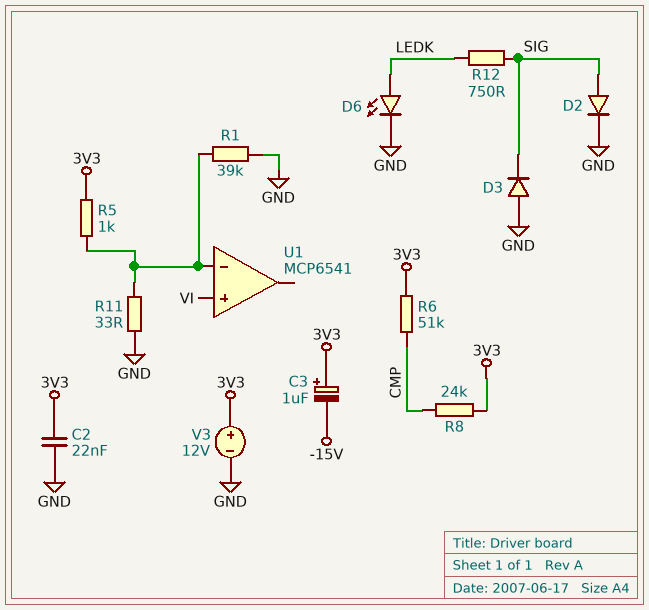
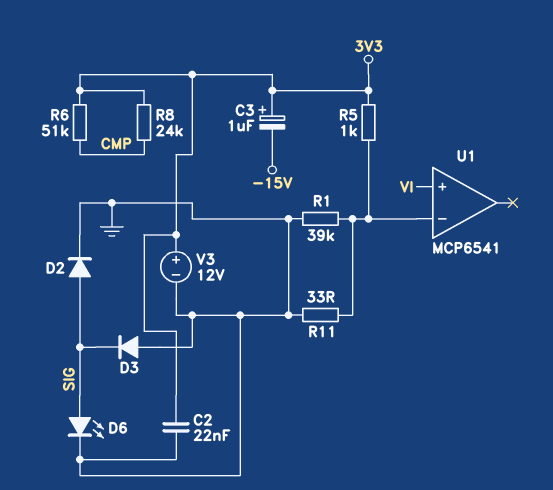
D6: LED (A LEDK, K GND) -> LED (A SIG, K GND)
R12: 750 (LEDK, SIG) -> none

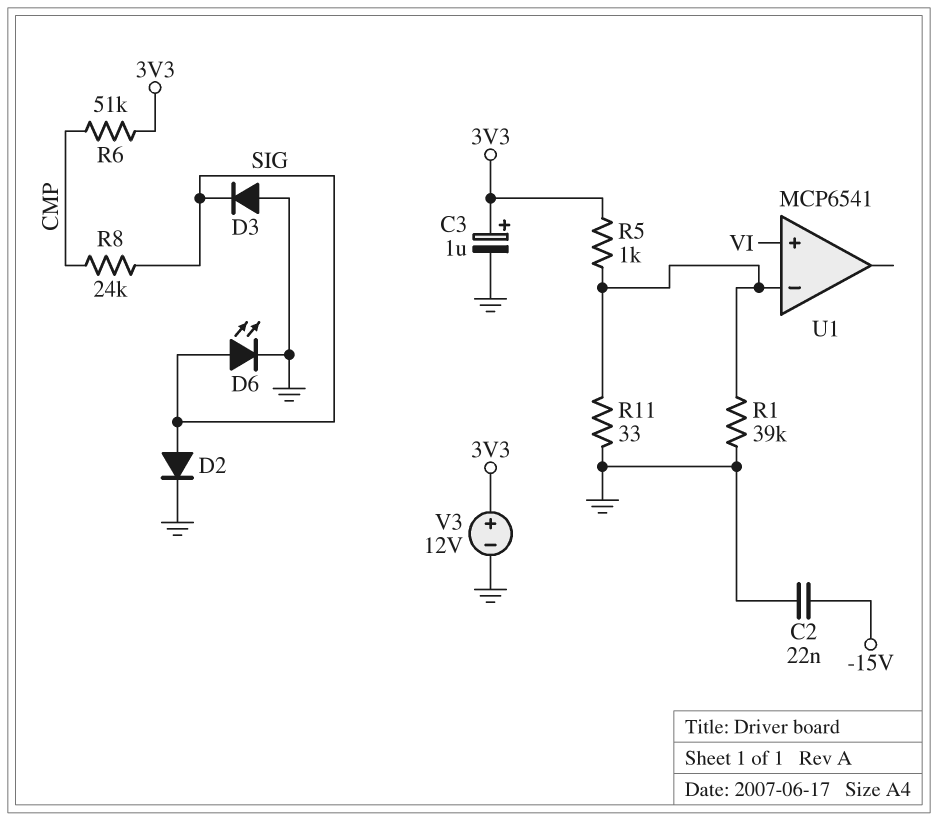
C2: 22nF (3V3, GND) -> 22nF (-15V, GND)
C3: 1uF (plus 3V3, minus -15V) -> 1uF (plus 3V3, minus GND)
R8: 24k (3V3, CMP) -> 24k (CMP, SIG)

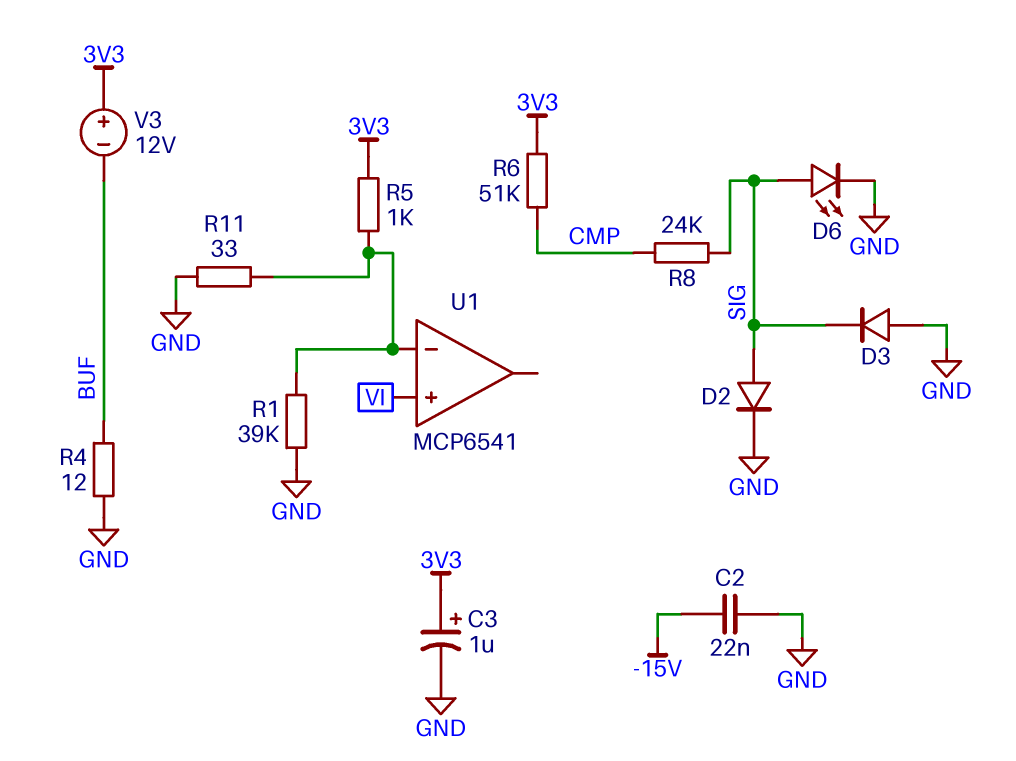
R4: none -> 12 (BUF, GND)
V3: 12V (plus 3V3, minus GND) -> 12V (plus 3V3, minus BUF)

